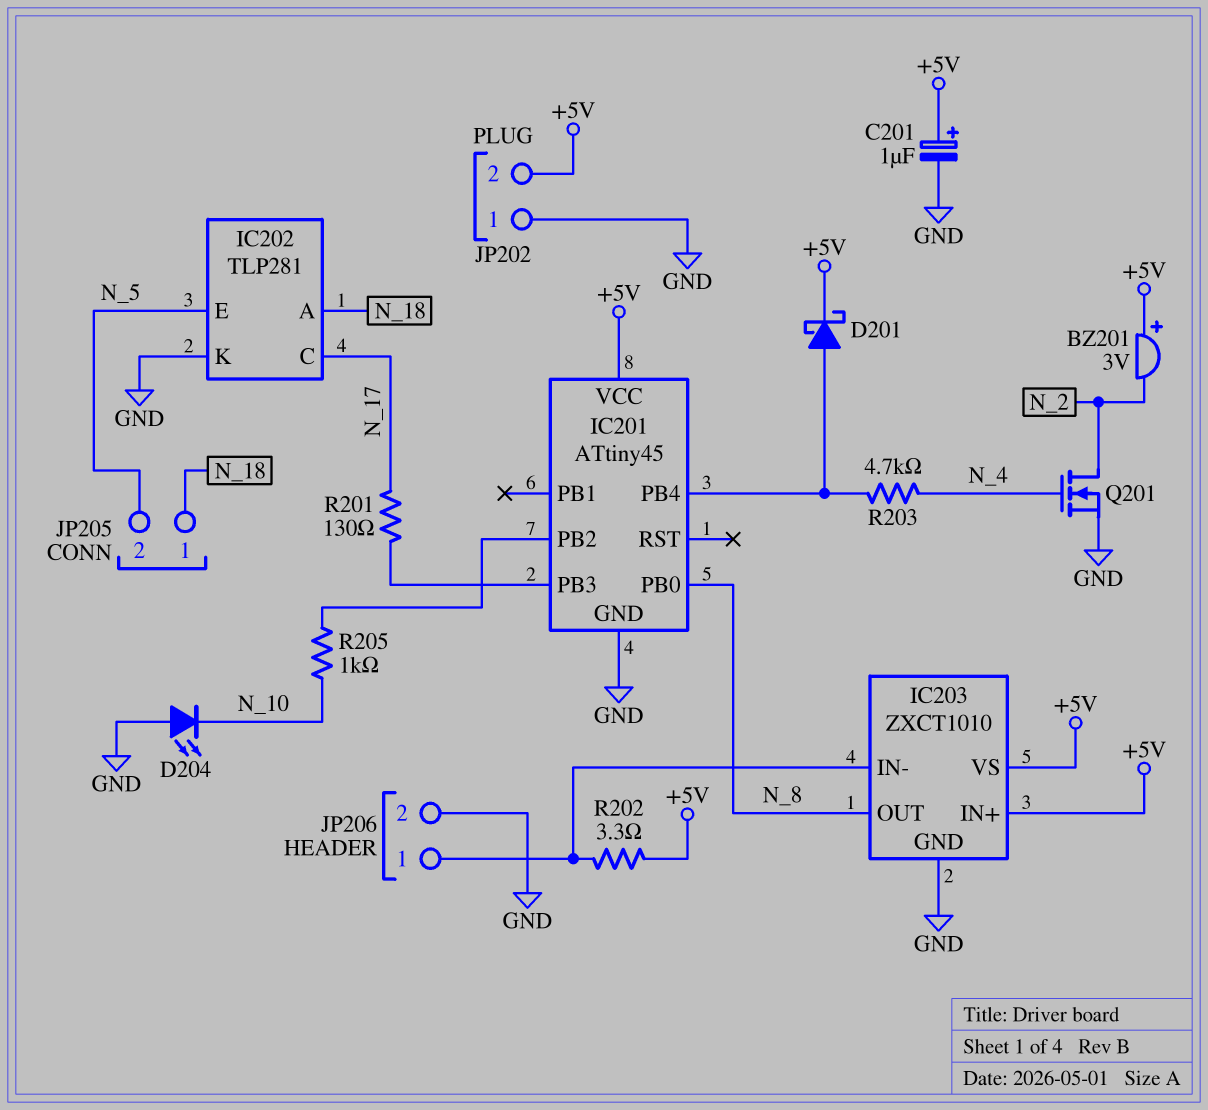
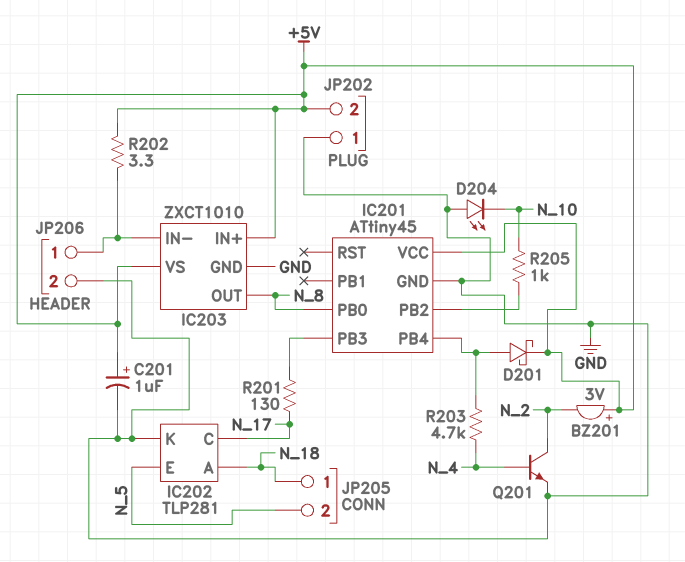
Q201: NMOS (G N_4, D N_2, S GND) -> NPN (B N_4, C N_2, E GND)

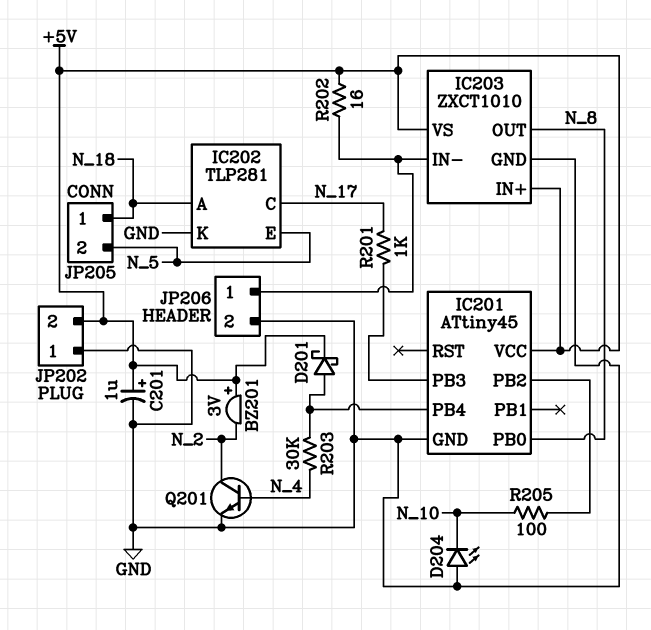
R201: 130 (IC201/PB3, N_17) -> 1k (IC201/PB3, N_17)
R202: 3.3 (+5V, IC203/IN-) -> 16 (+5V, IC203/IN-)
R203: 4.7k (IC201/PB4, N_4) -> 30k (IC201/PB4, N_4)
R205: 1k (IC201/PB2, N_10) -> 100 (IC201/PB2, N_10)

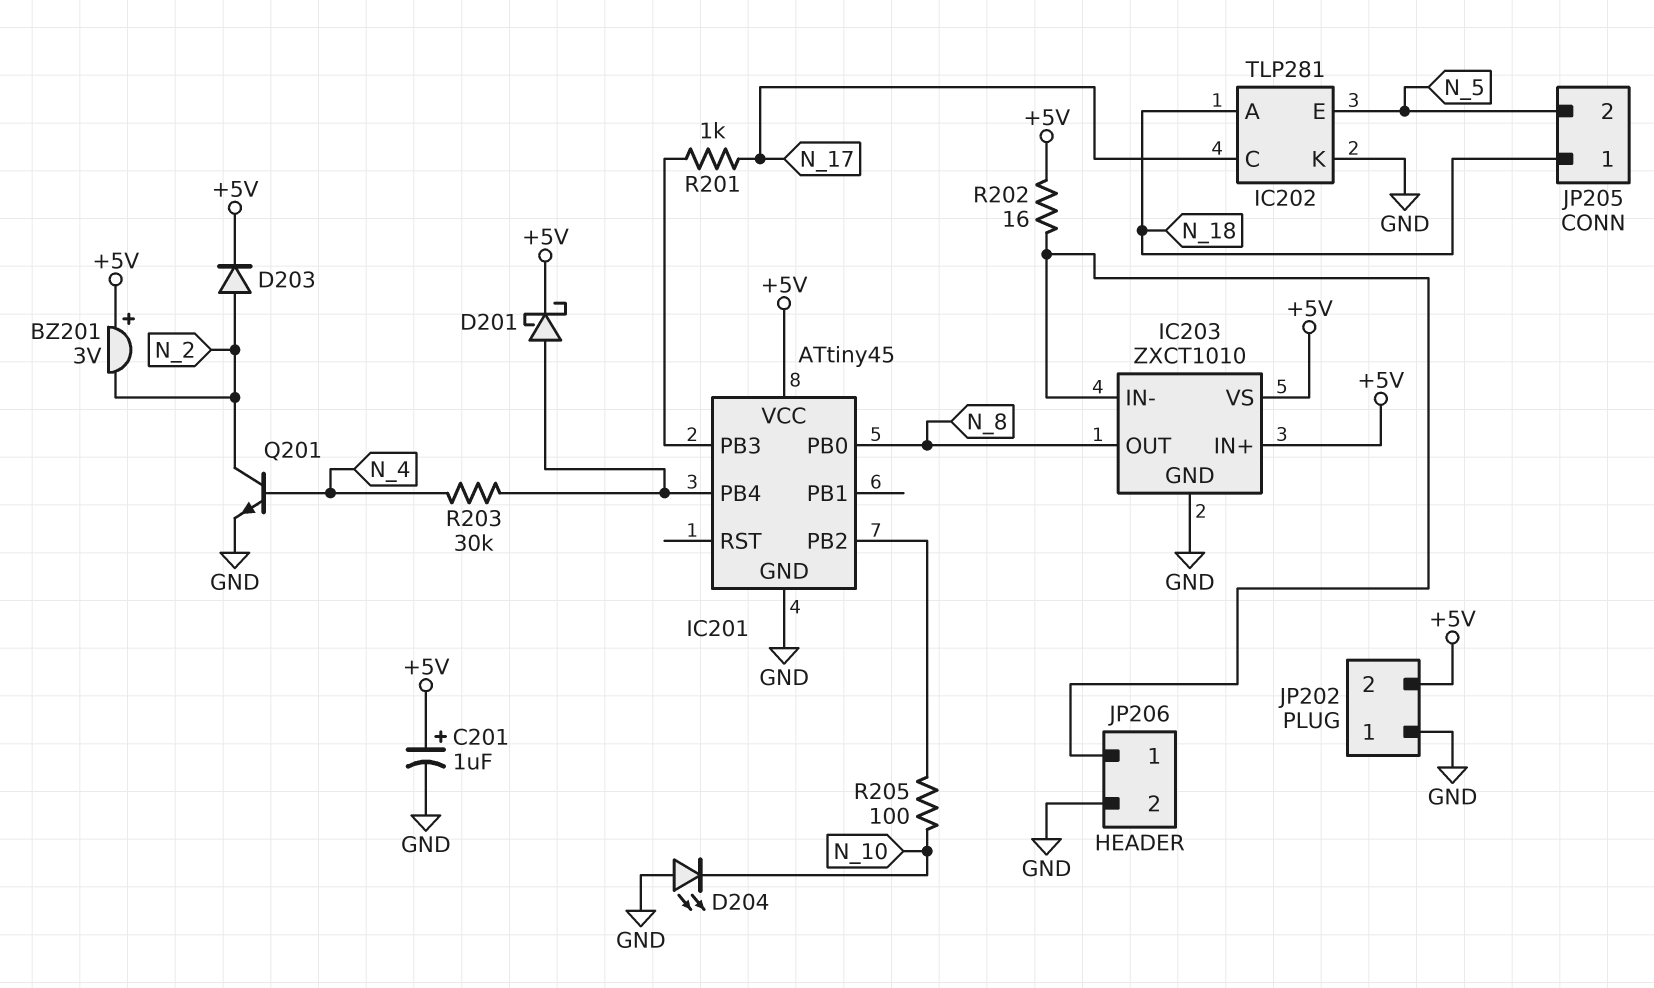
D203: none -> diode (A N_2, K +5V)

